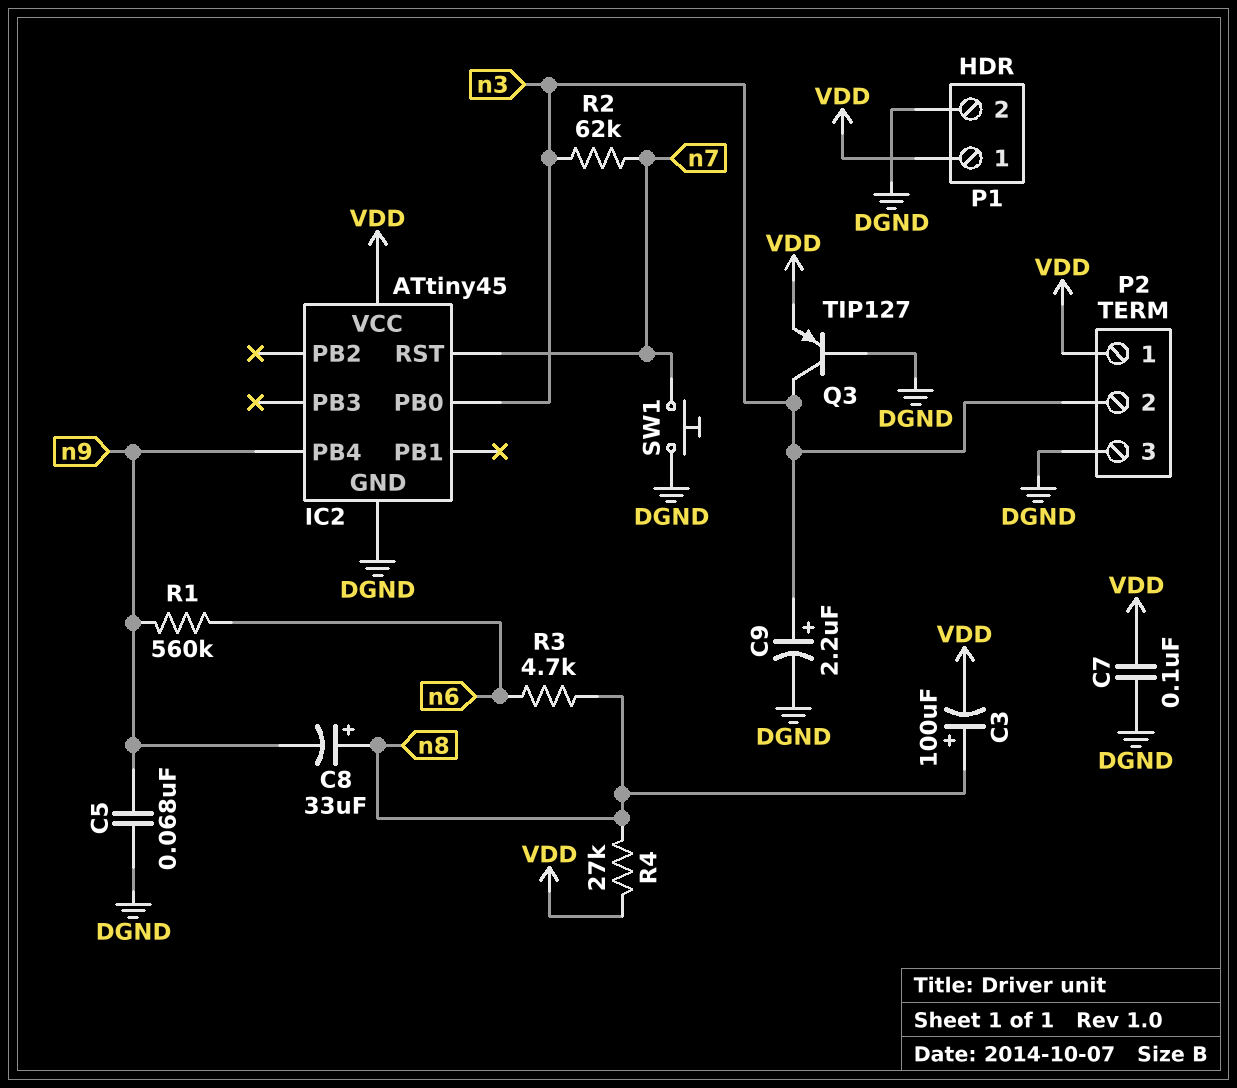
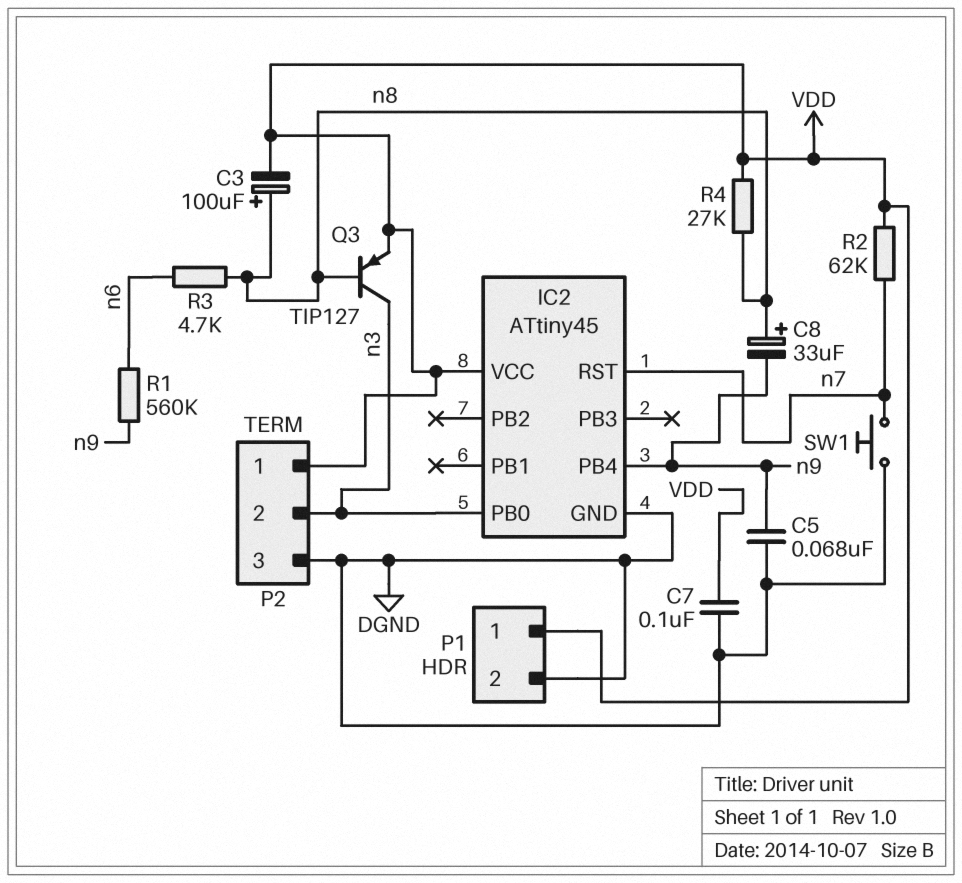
C9: 2.2uF (plus n3, minus DGND) -> none
Q3: PNP TIP127 (B DGND, C n3, E VDD) -> PNP TIP127 (B n8, C n3, E VDD)
R2: 62k (n3, n7) -> 62k (VDD, n7)

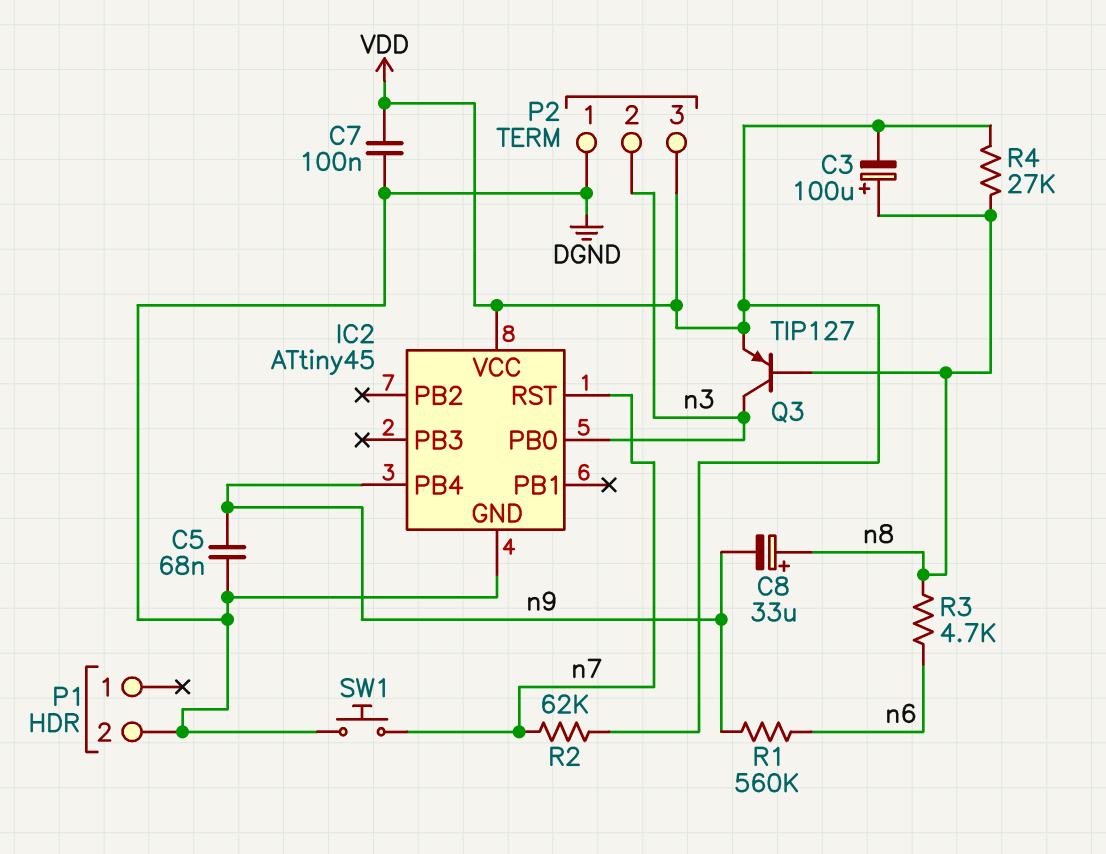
P1 pin 1: VDD -> none
P2 pin 1: VDD -> DGND
P2 pin 3: DGND -> VDD

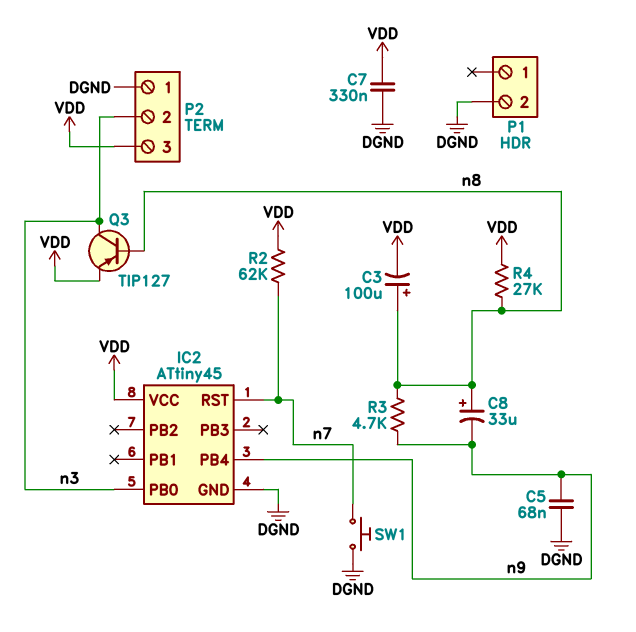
C7: 100nF (DGND, VDD) -> 330nF (DGND, VDD)
R1: 560k (n6, n9) -> none
R3: 4.7k (n6, n8) -> 4.7k (n8, n9)

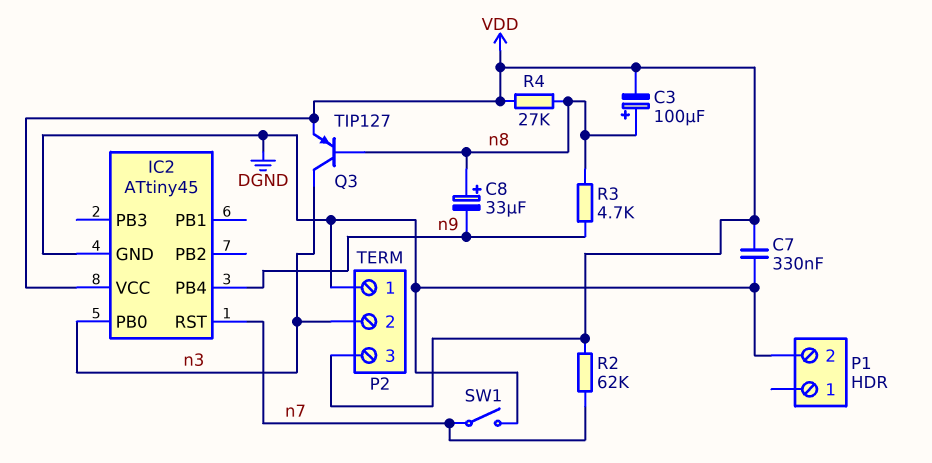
C5: 68nF (DGND, n9) -> none
SW1: button (DGND, n7) -> switch (DGND, n7)

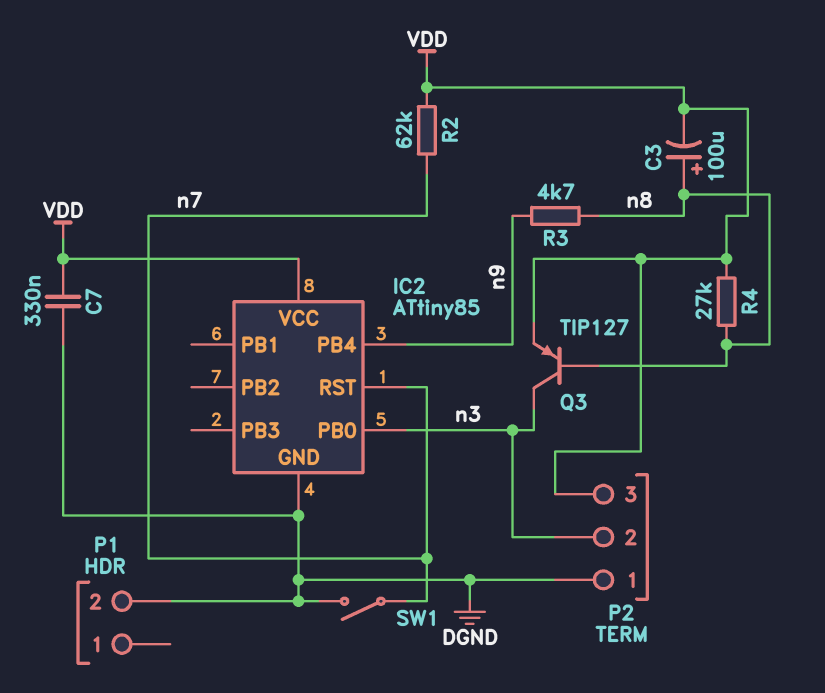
C8: 33uF (plus n8, minus n9) -> none
IC2: ATtiny45 -> ATtiny85

